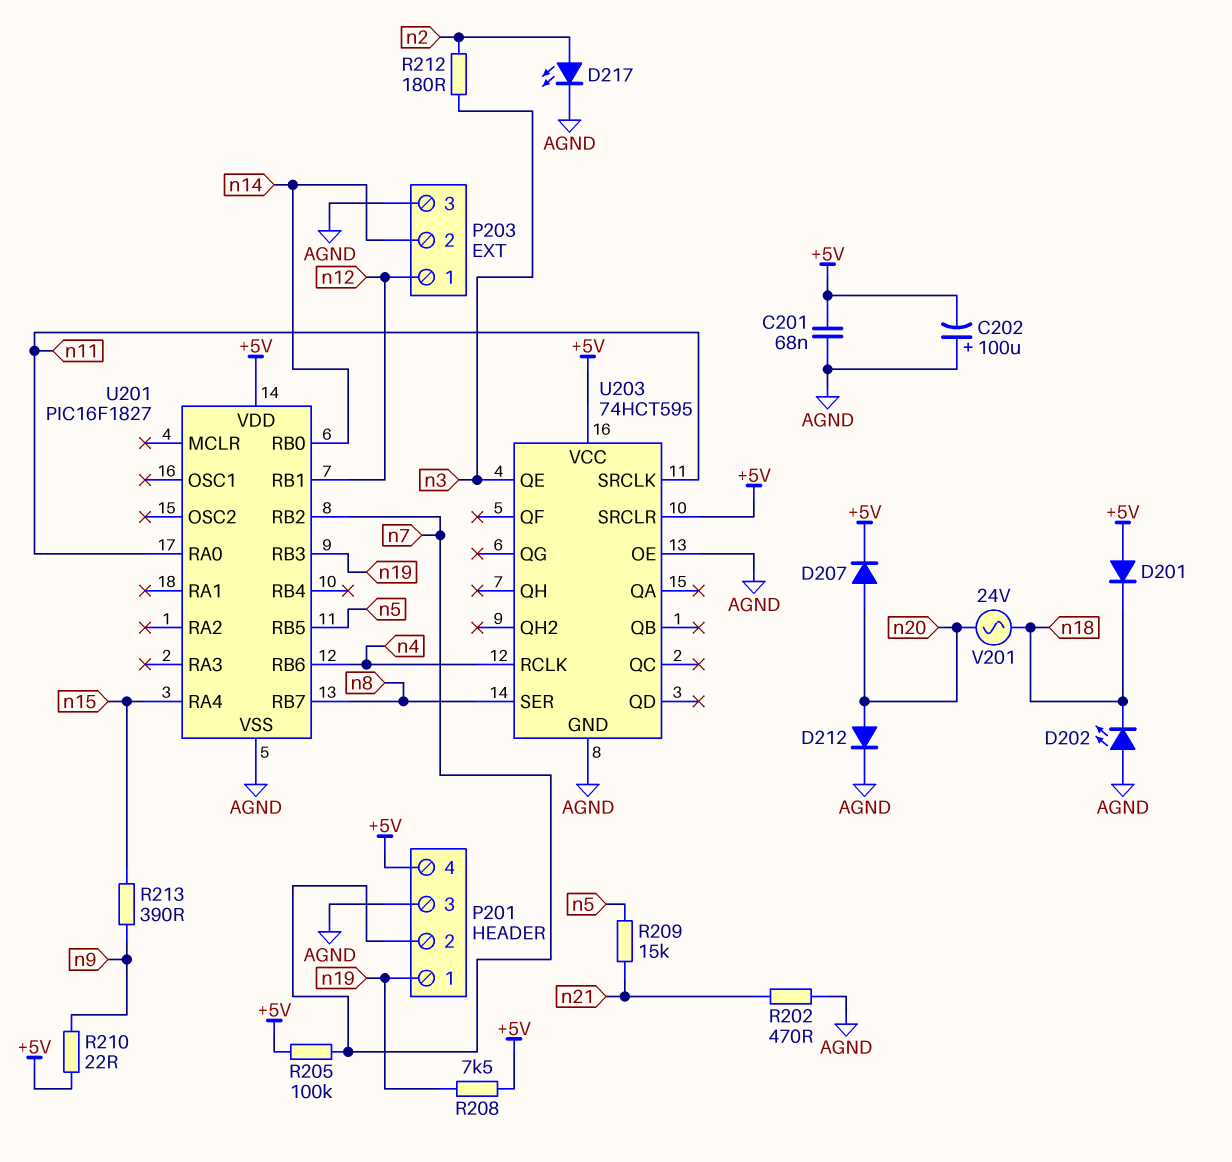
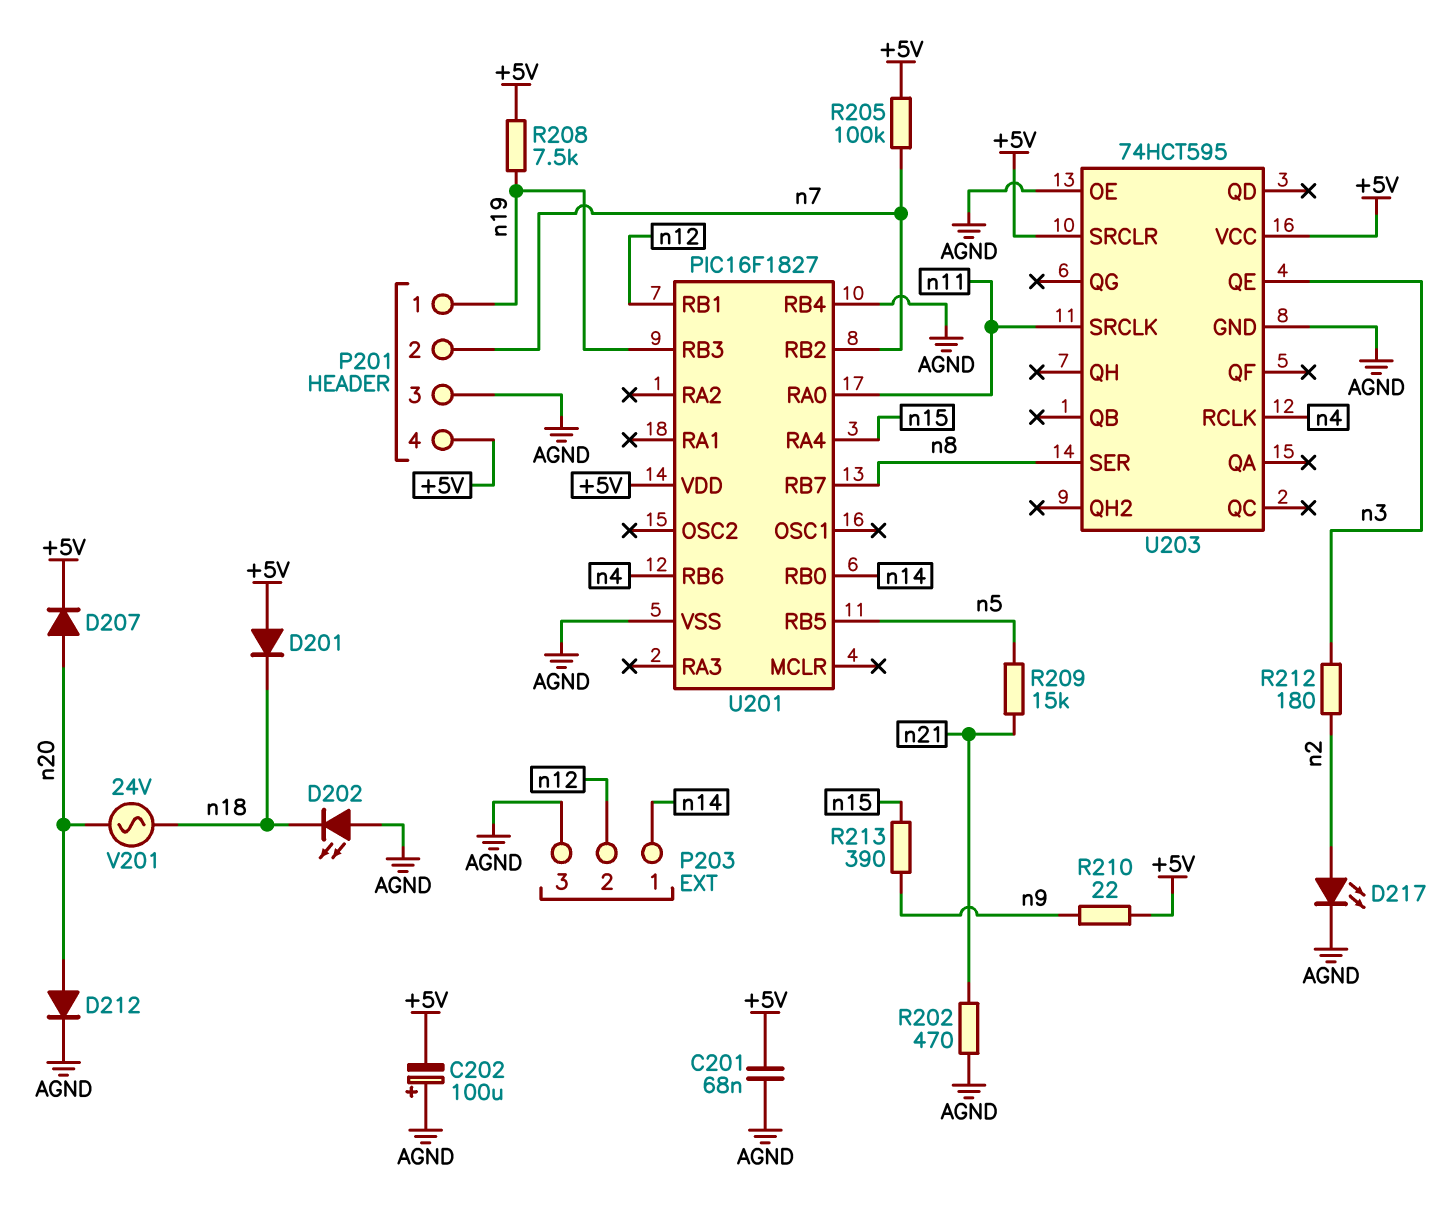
P203 pin 1: n12 -> n14
P203 pin 2: n14 -> n12
U201 pin RB4: none -> AGND

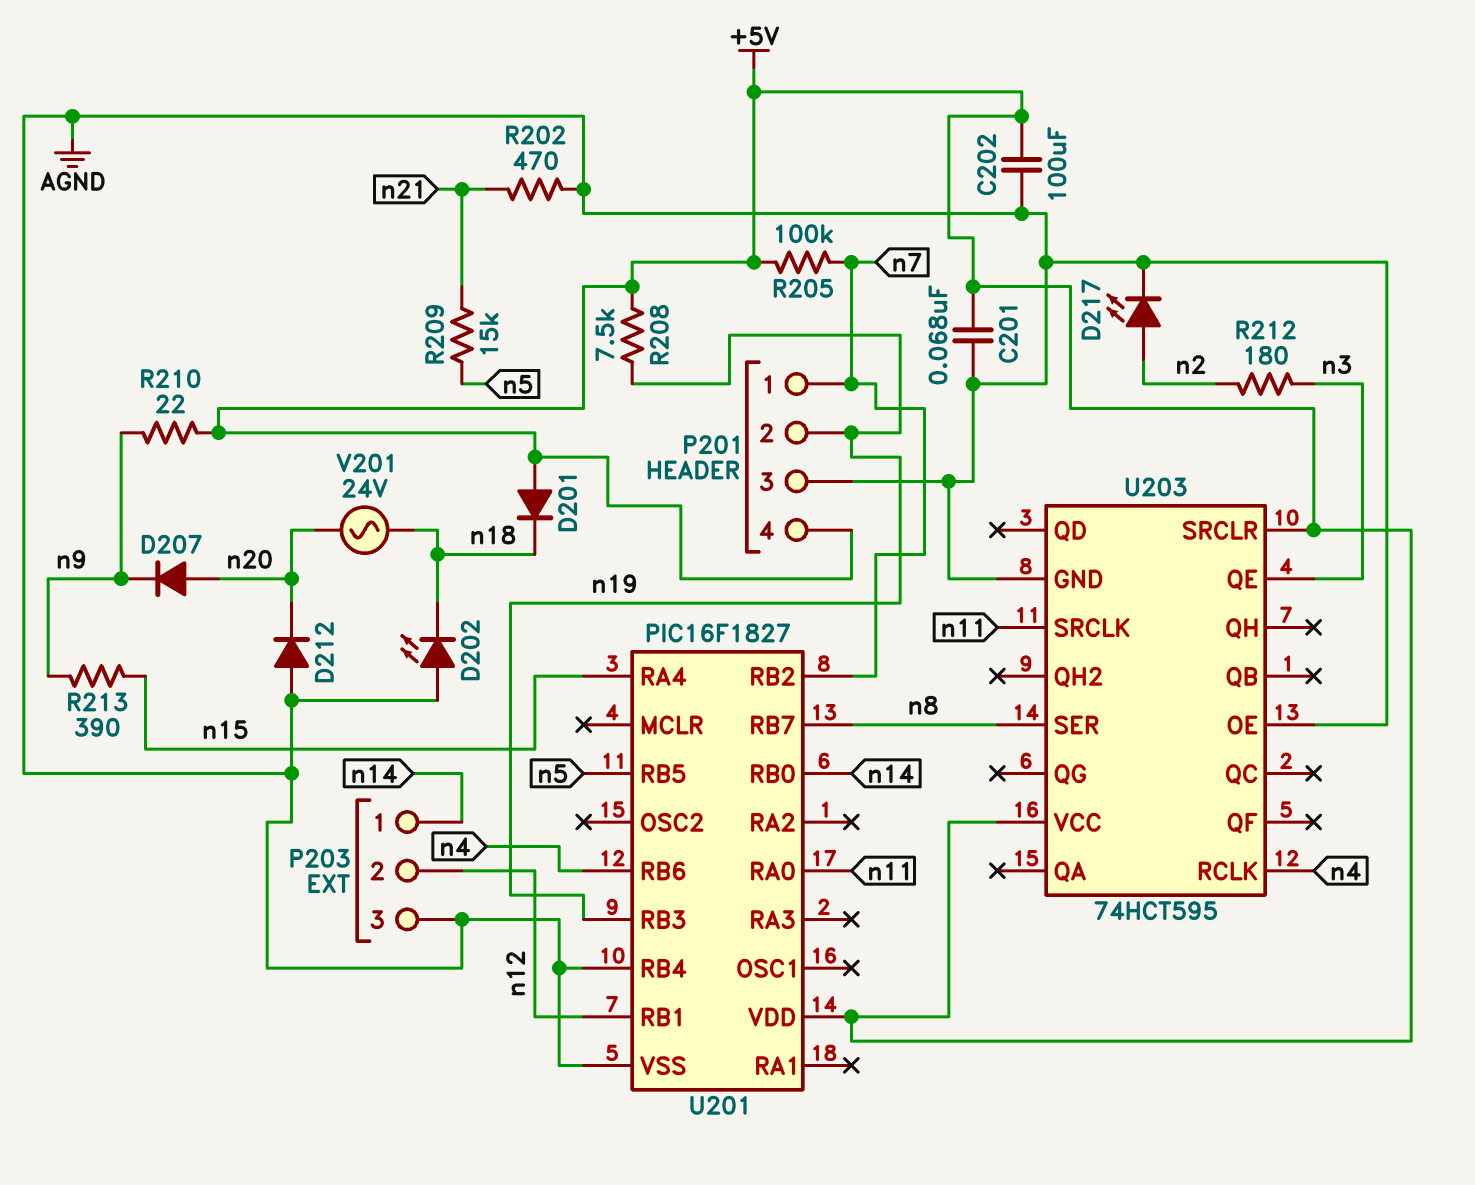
C202: 100uF (plus AGND, minus +5V) -> 100uF (+5V, AGND)
D207: diode (A n20, K +5V) -> diode (A n20, K n9)
D212: diode (A n20, K AGND) -> diode (A AGND, K n20)
P201 pin 1: n19 -> n7
P201 pin 2: n7 -> n19

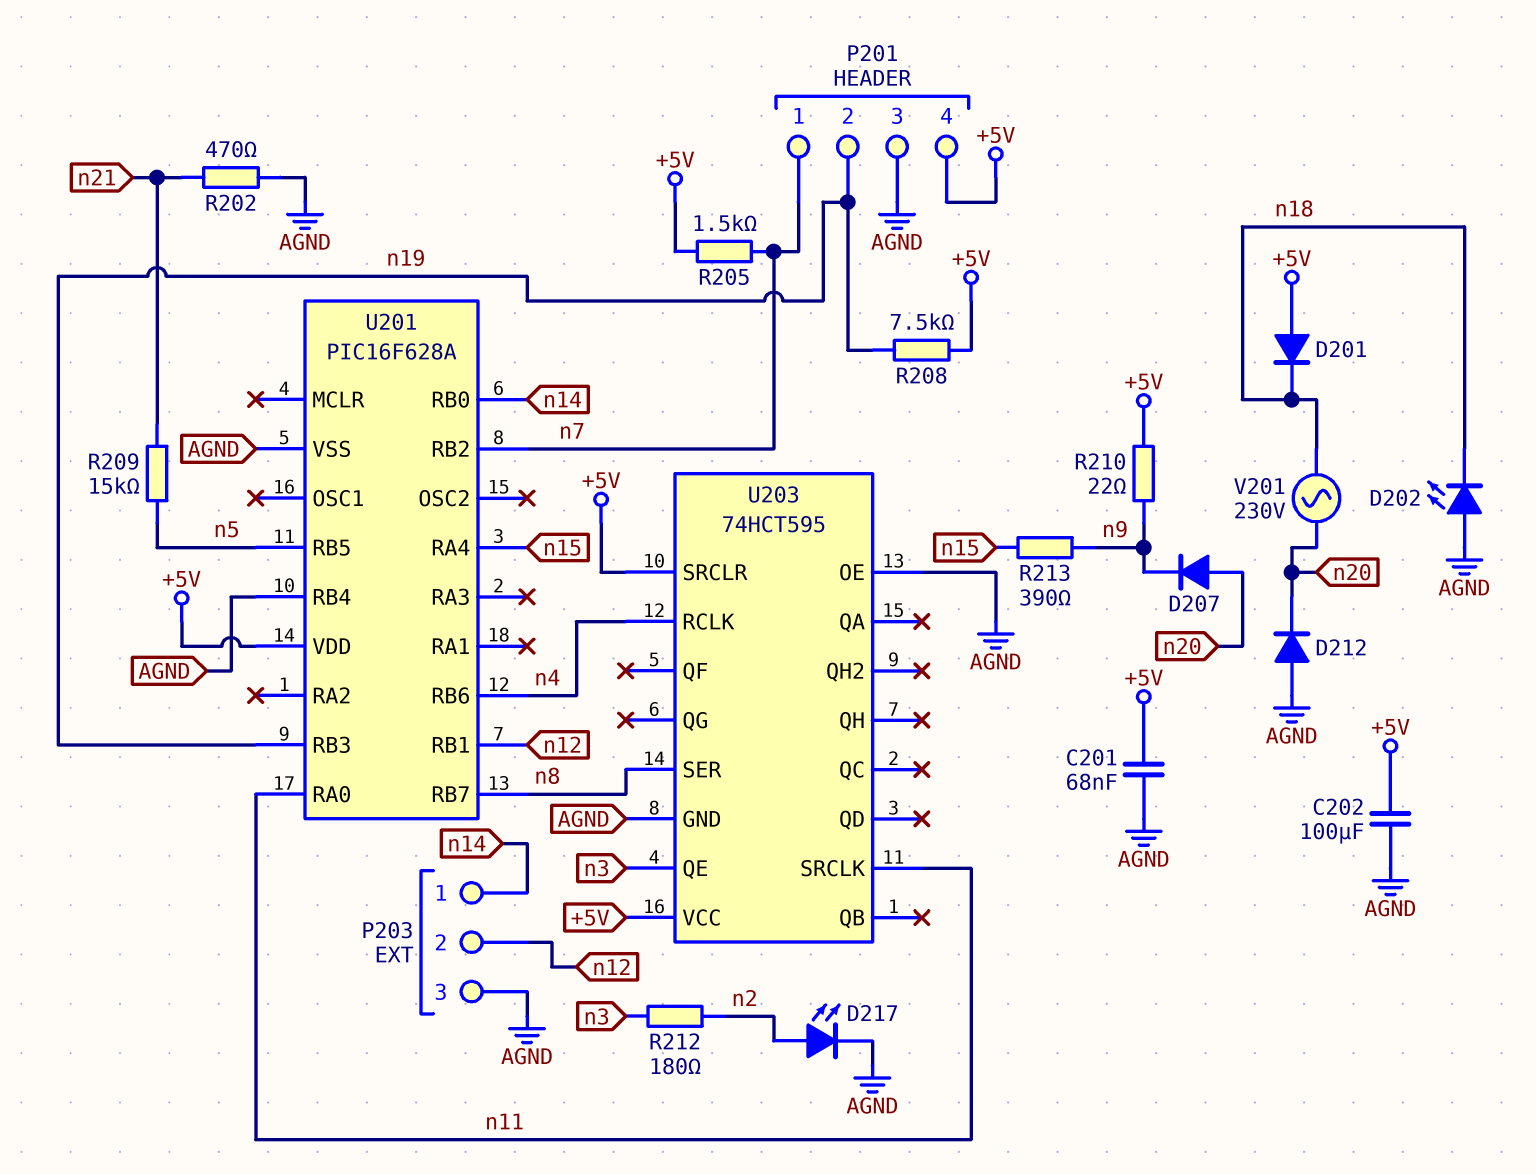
R205: 100k (+5V, n7) -> 1.5k (+5V, n7)
U201: PIC16F1827 -> PIC16F628A
V201: AC 24V (n18, n20) -> AC 230V (n18, n20)

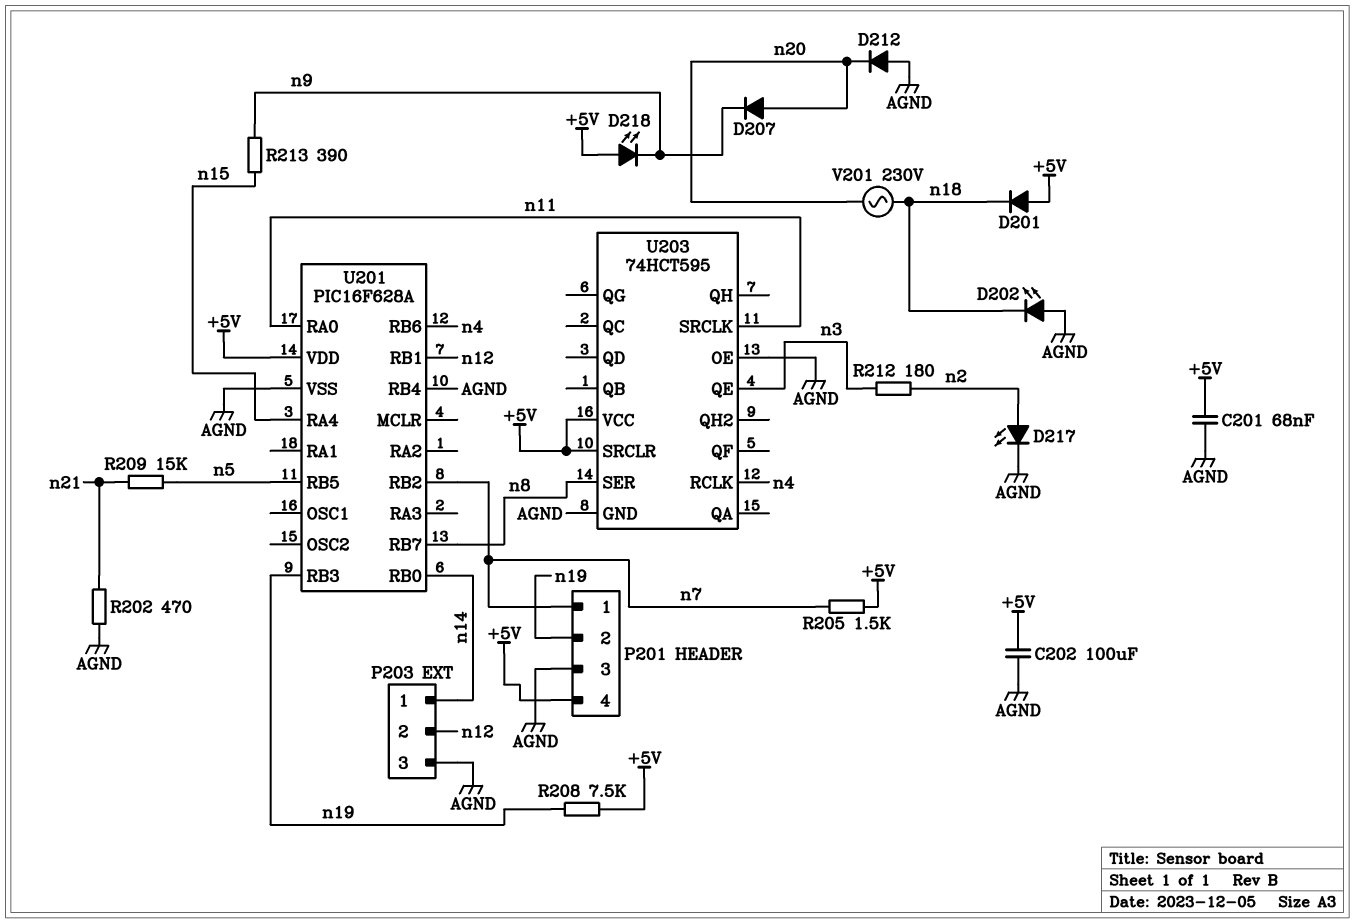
D218: none -> LED (A +5V, K n9)
R210: 22 (+5V, n9) -> none

